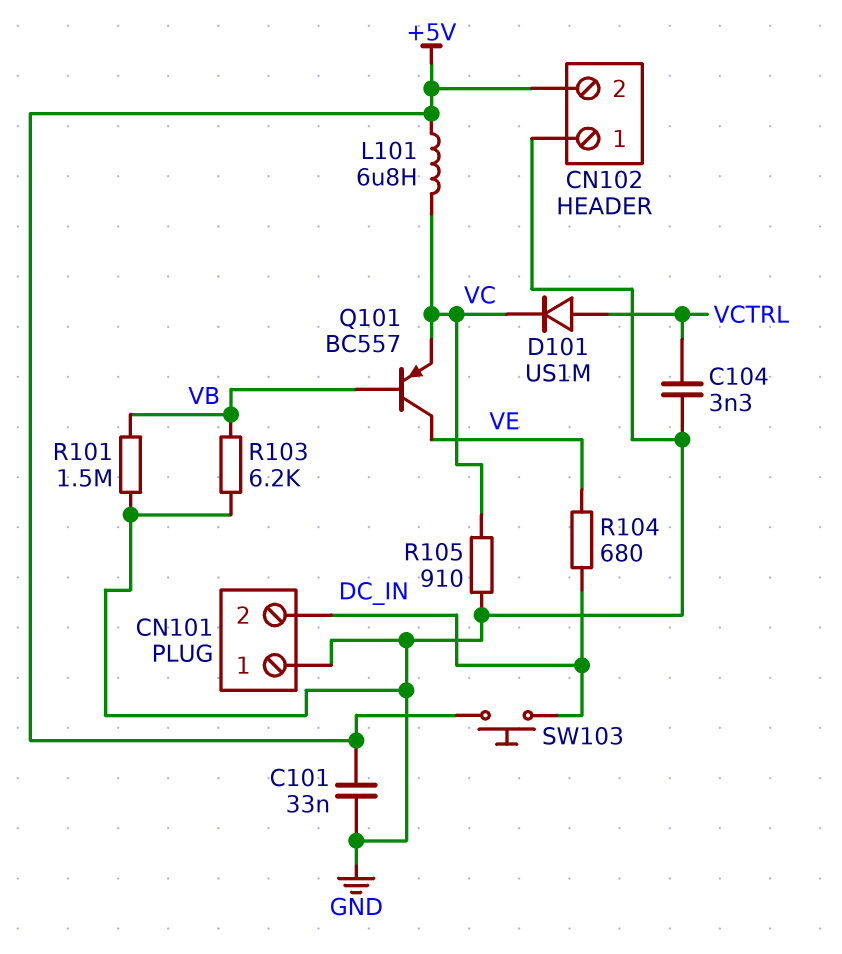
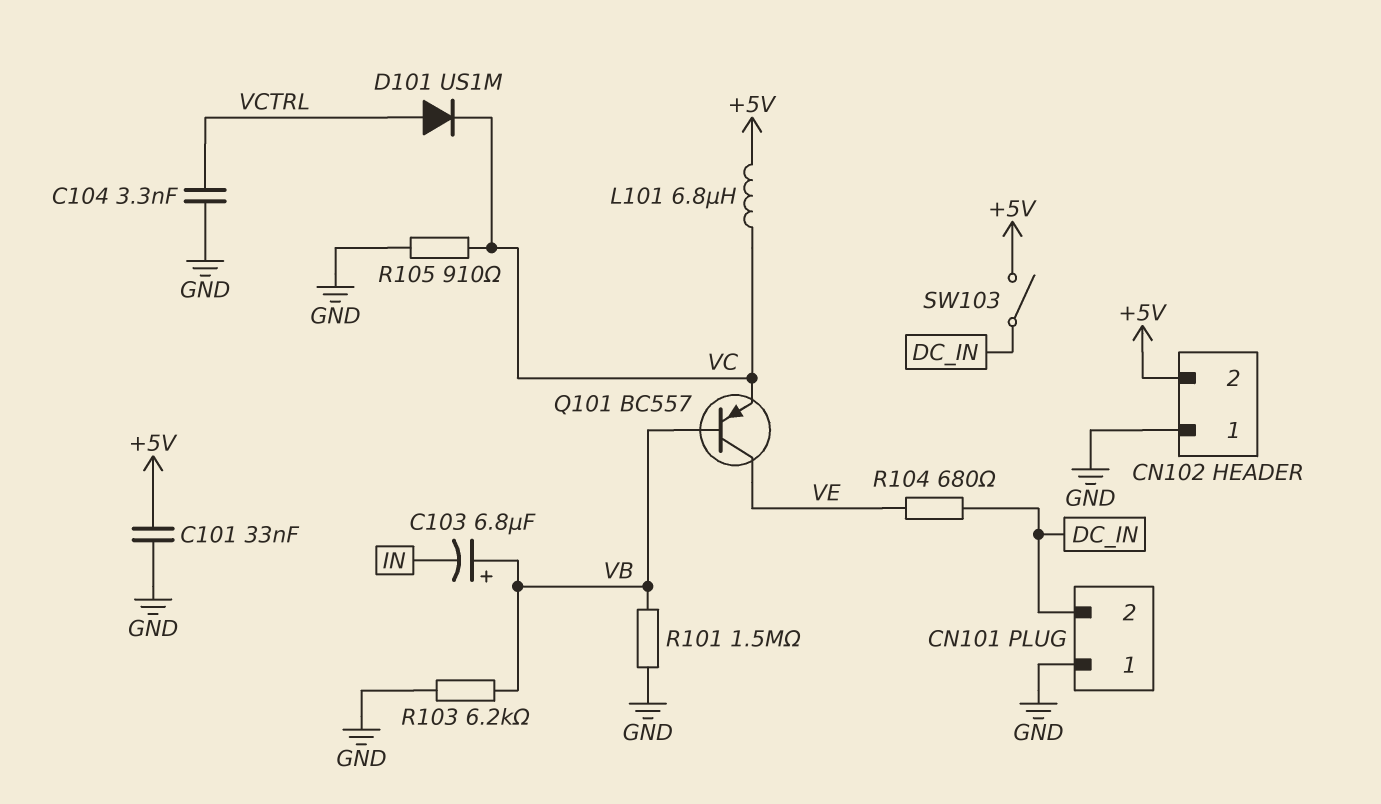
C103: none -> 6.8uF (plus VB, minus IN)
SW103: button (+5V, DC_IN) -> switch (+5V, DC_IN)

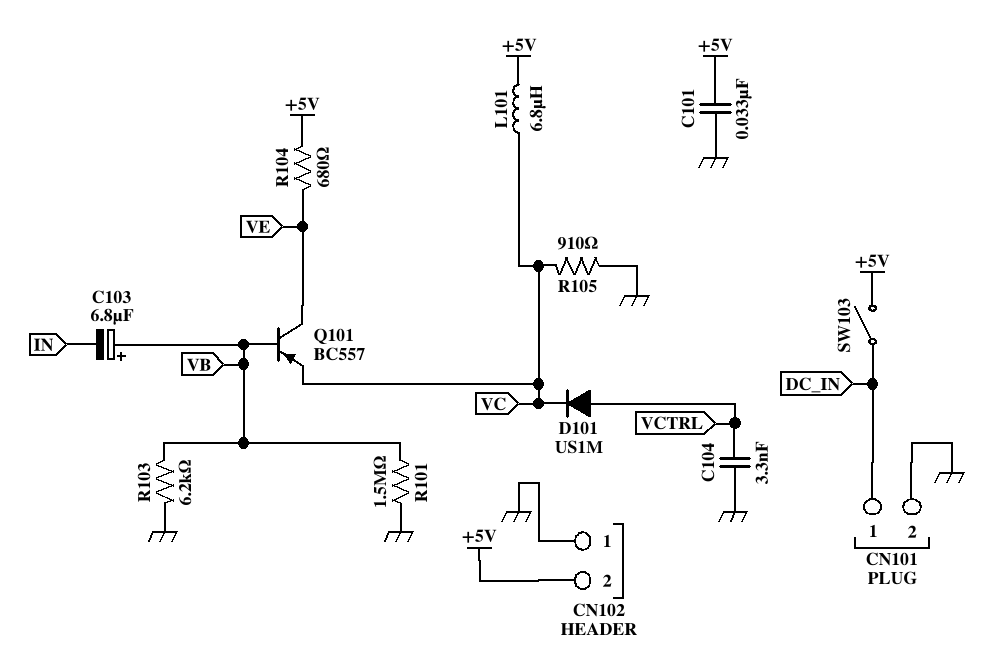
CN101 pin 1: GND -> DC_IN
CN101 pin 2: DC_IN -> GND
R104: 680 (DC_IN, VE) -> 680 (+5V, VE)

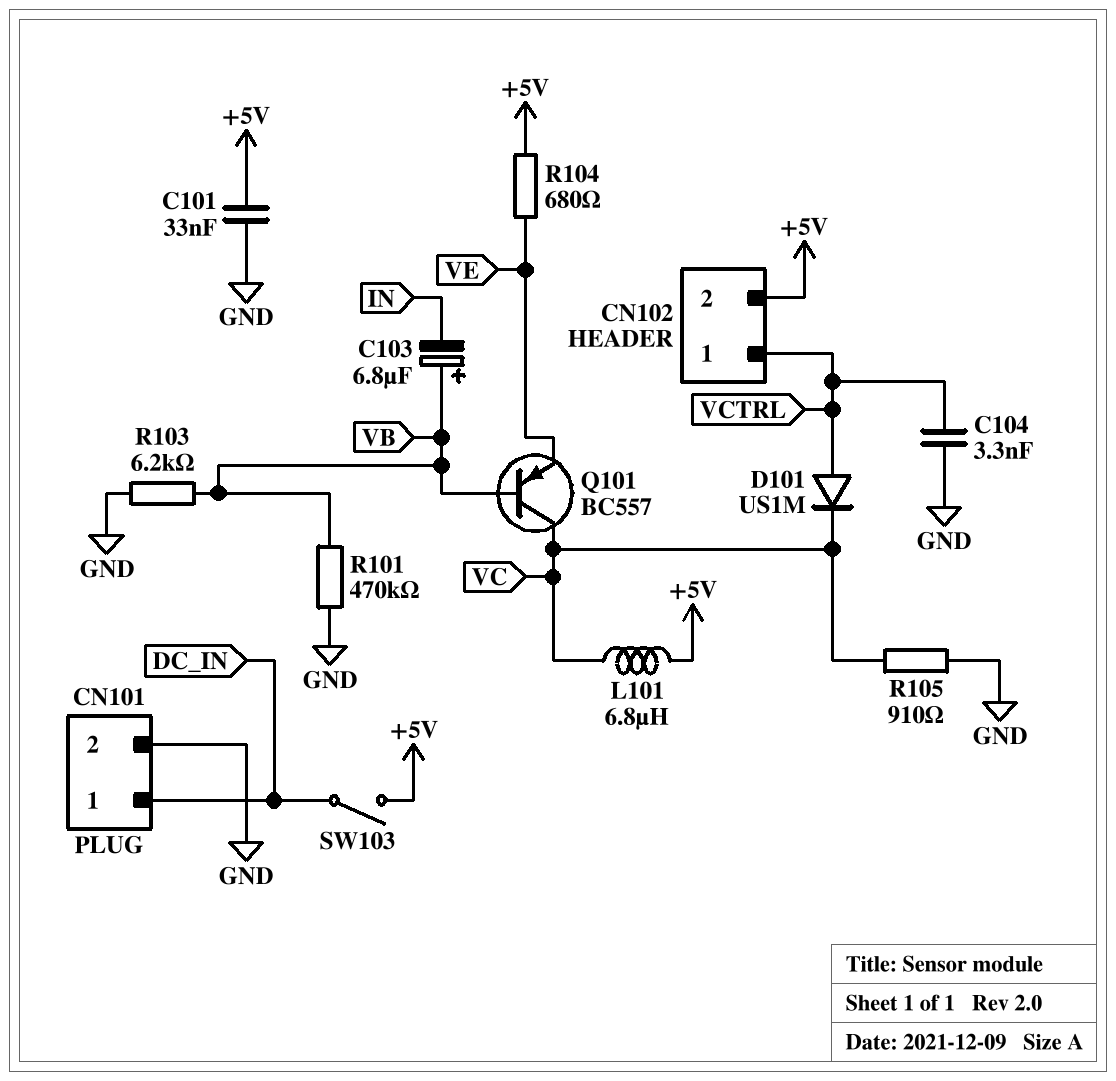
CN102 pin 1: GND -> VCTRL
Q101: PNP BC557 (B VB, C VE, E VC) -> PNP BC557 (B VB, C VC, E VE)
R101: 1.5M (GND, VB) -> 470k (GND, VB)

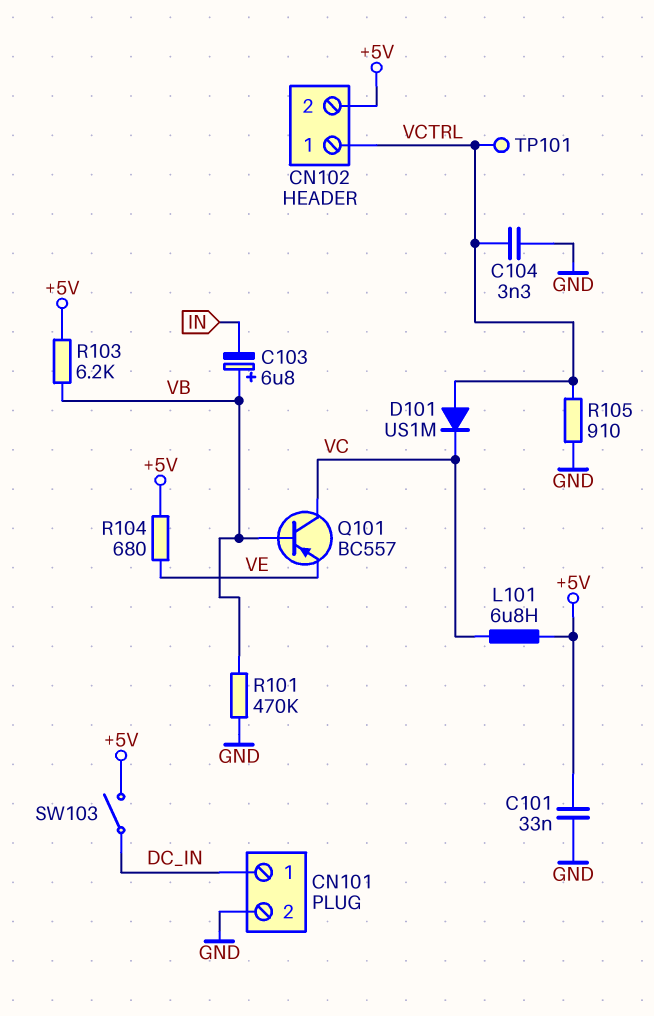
R103: 6.2k (GND, VB) -> 6.2k (+5V, VB)
R105: 910 (GND, VC) -> 910 (GND, VCTRL)
TP101: none -> test point (VCTRL)

